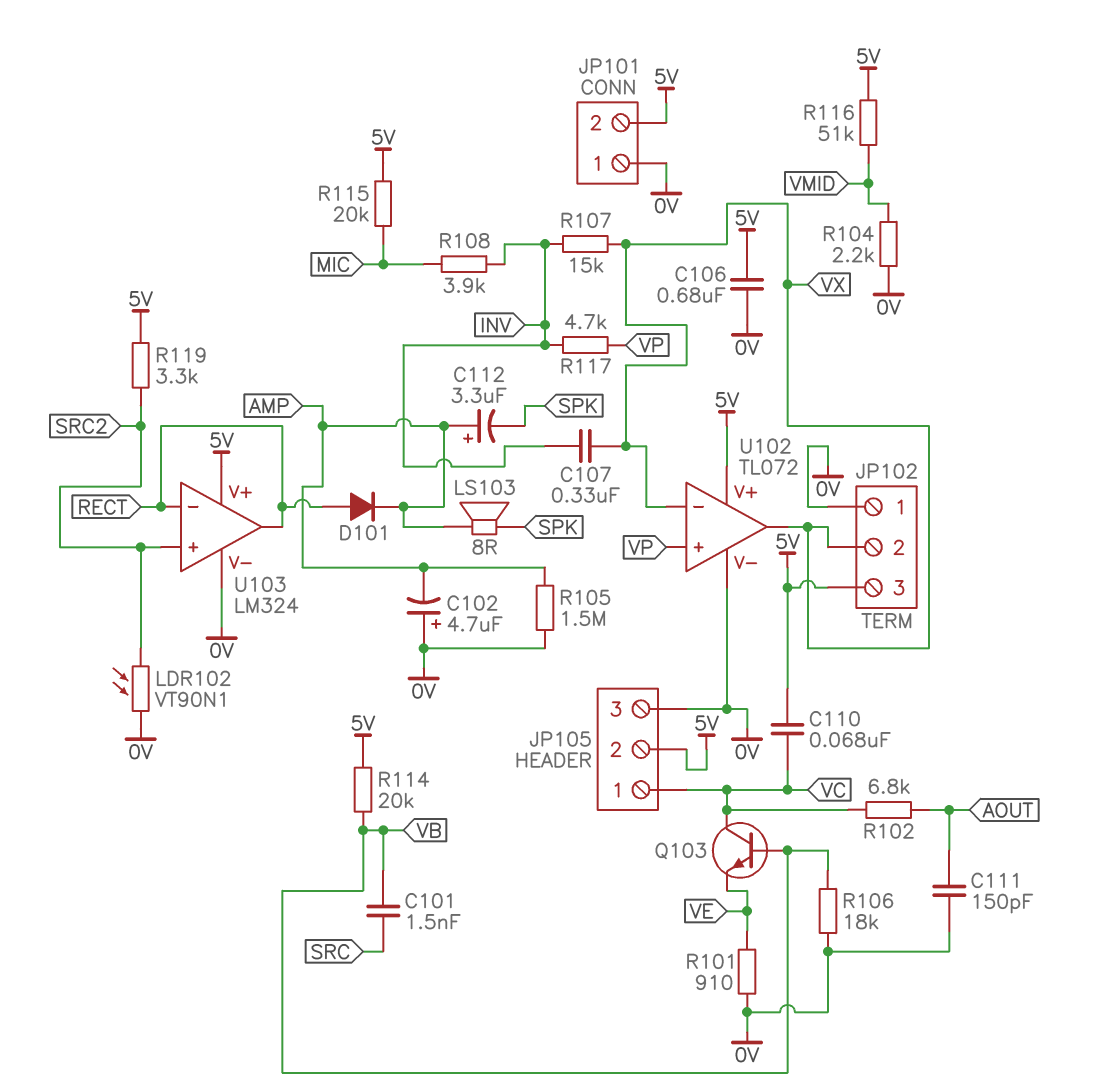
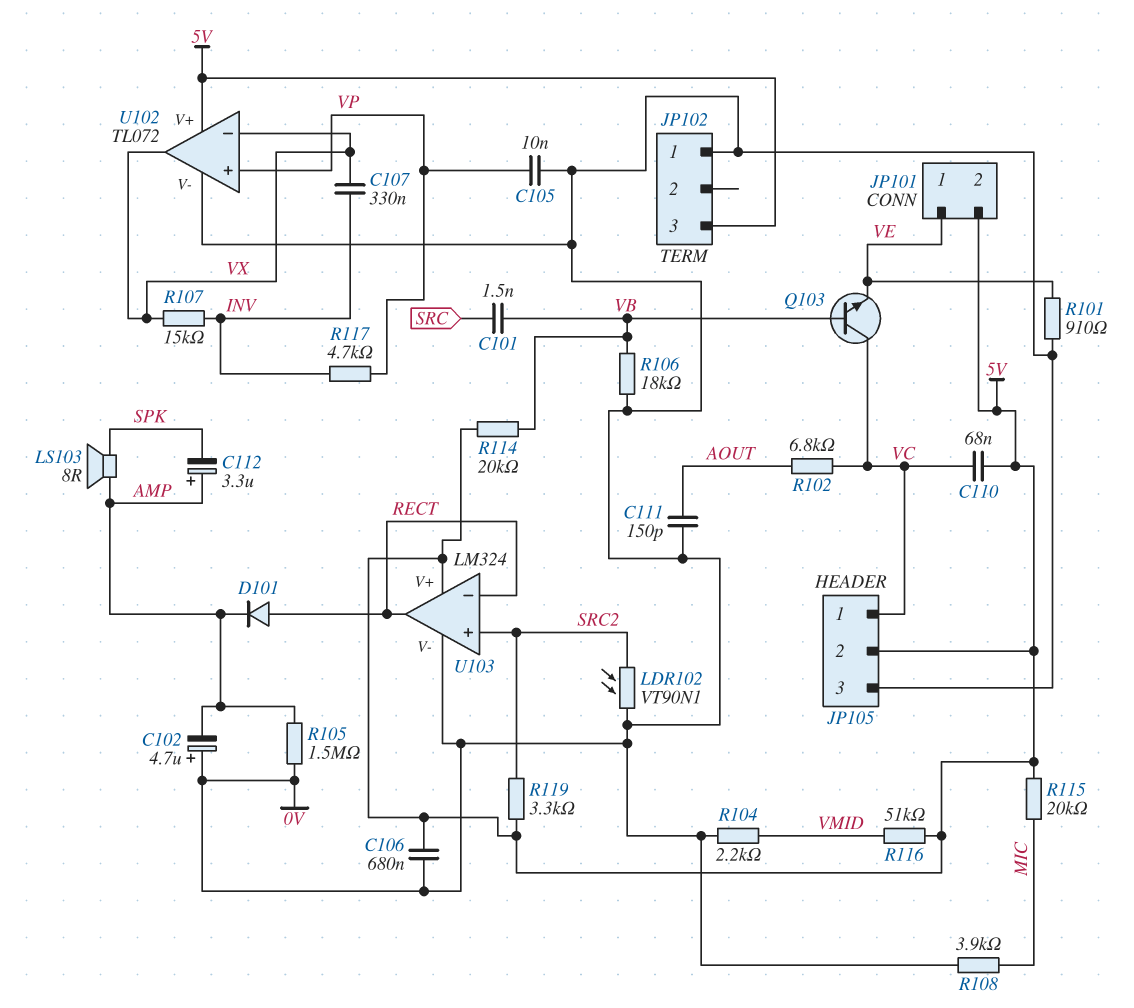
C105: none -> 10nF (0V, VP)
JP101 pin 1: 0V -> VE
JP102 pin 2: VX -> none
R108: 3.9k (INV, MIC) -> 3.9k (0V, MIC)

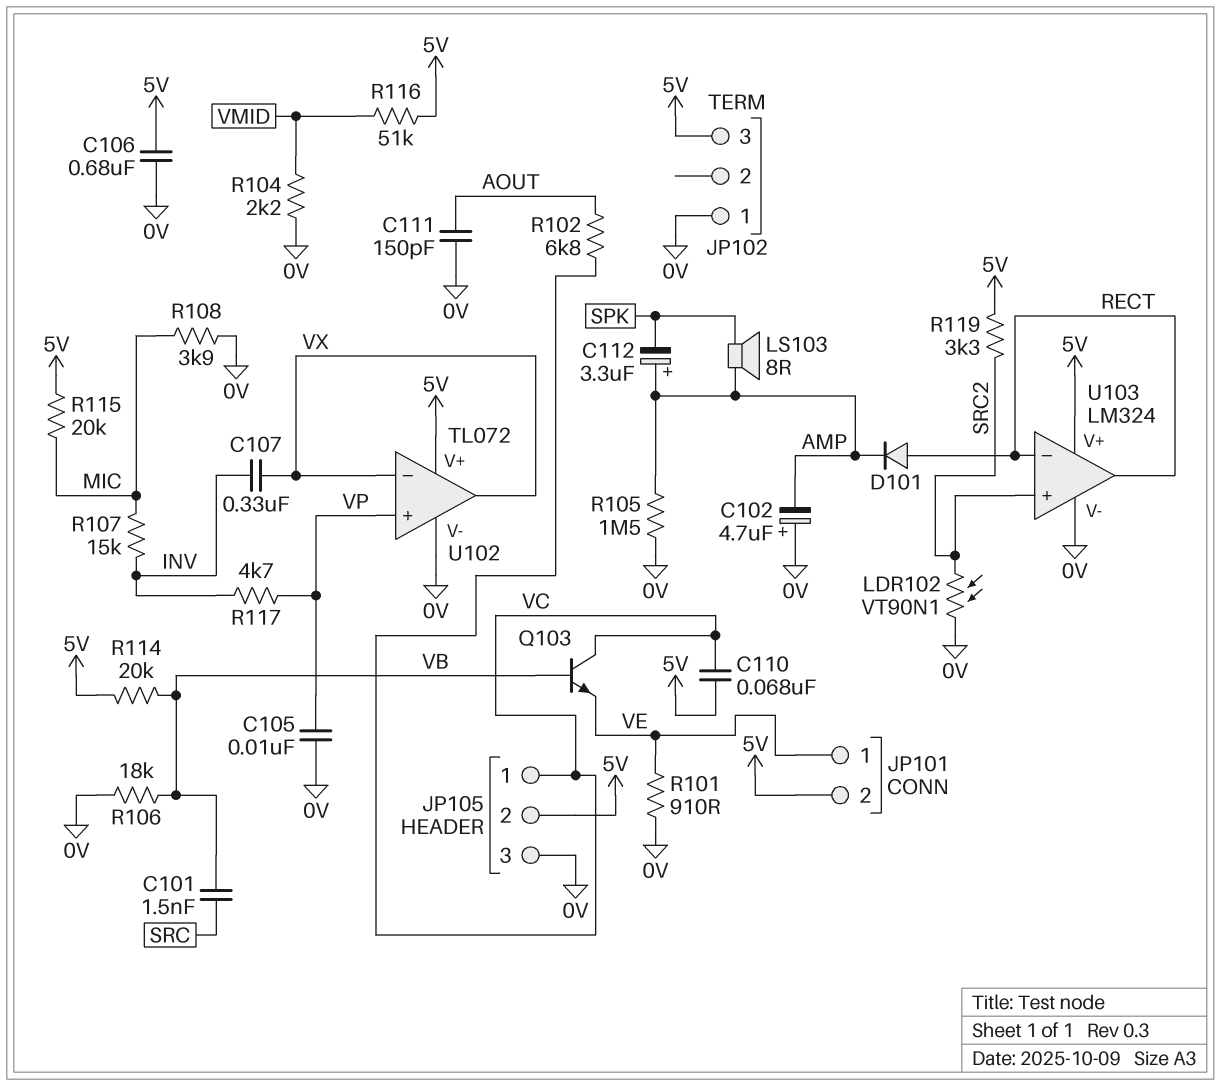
R107: 15k (INV, VX) -> 15k (INV, MIC)

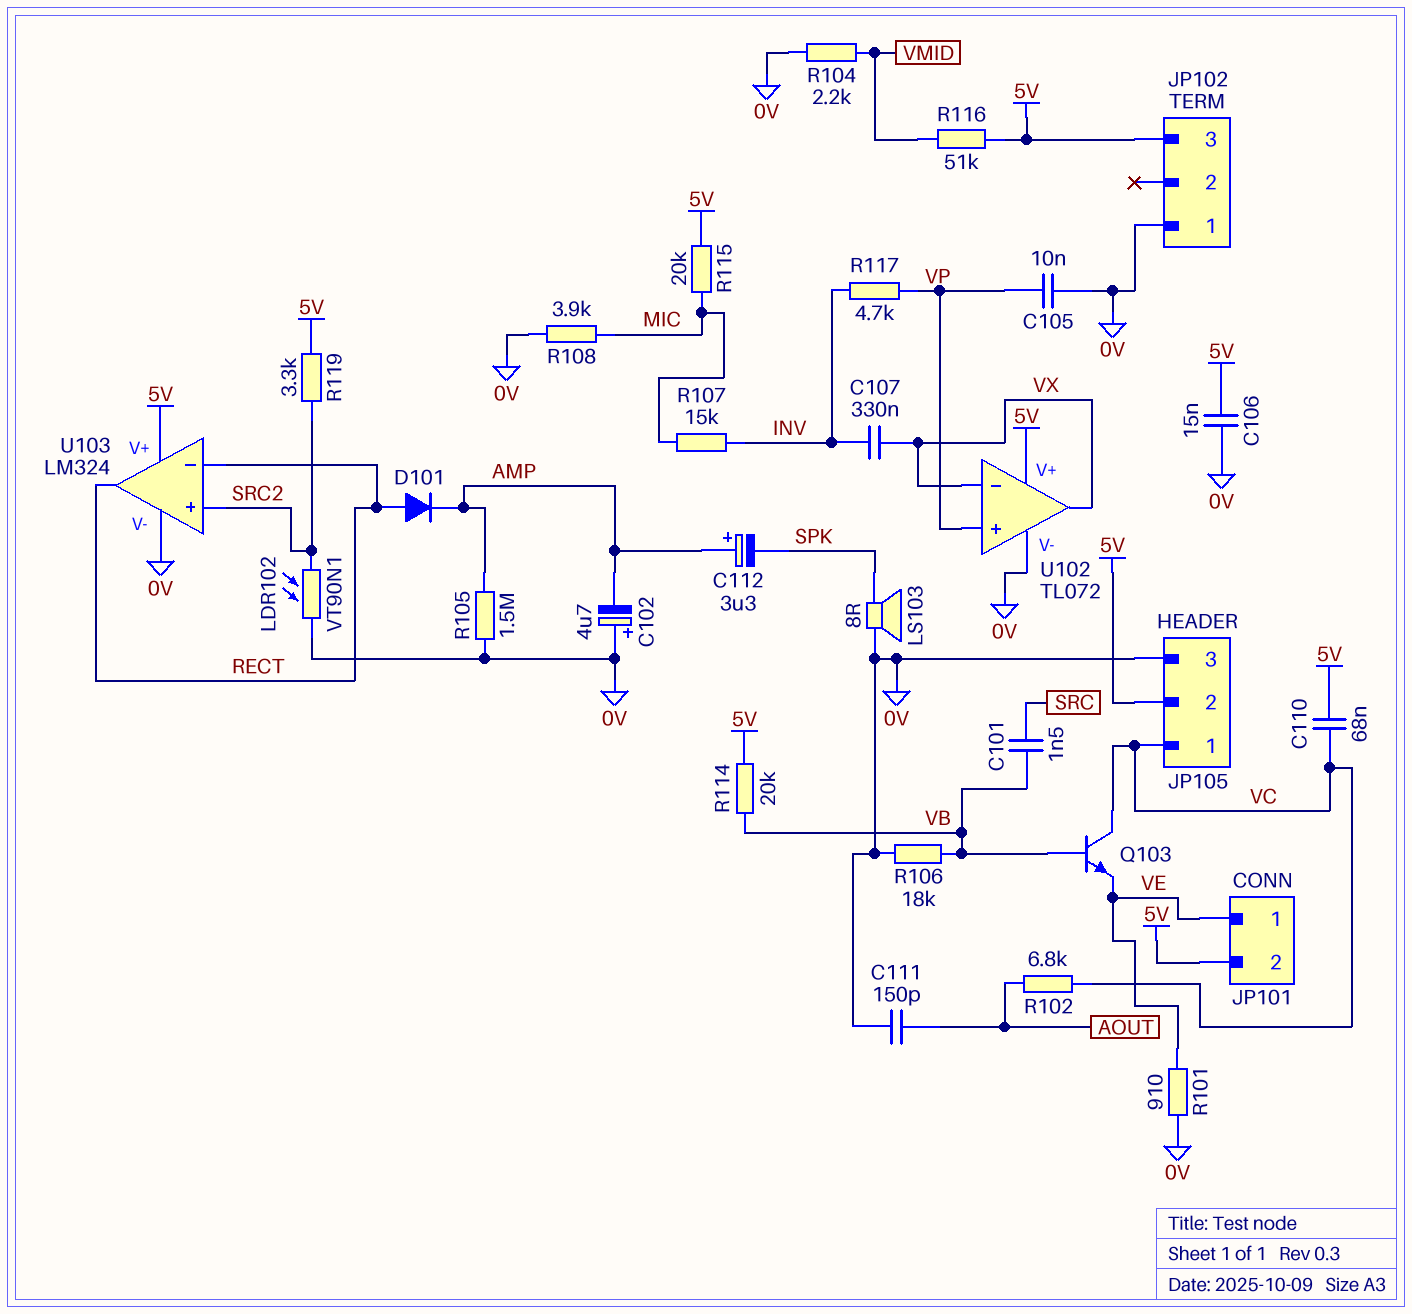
C106: 680nF (0V, 5V) -> 15nF (0V, 5V)
LS103: speaker 8R (AMP, SPK) -> speaker 8R (0V, SPK)

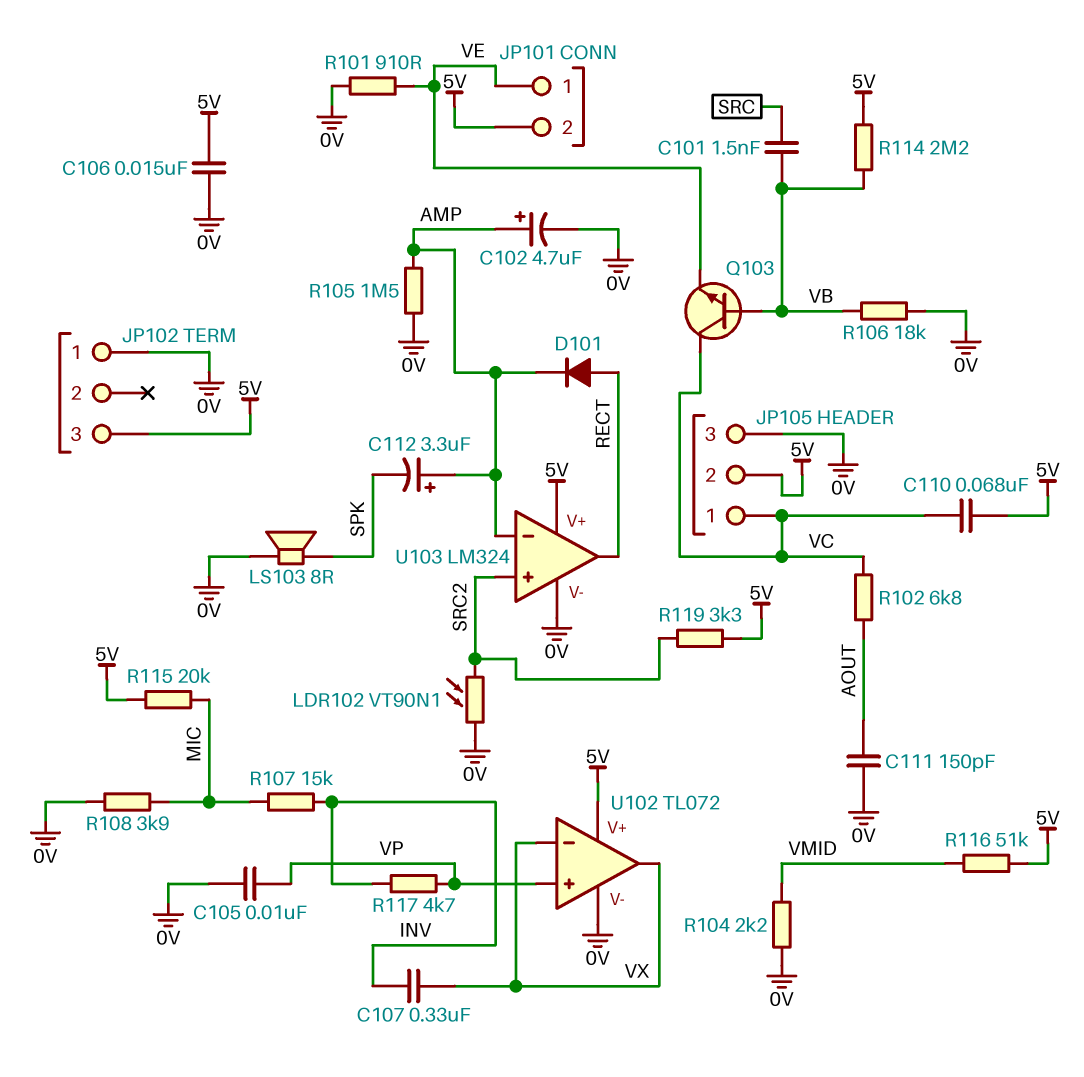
C102: 4.7uF (plus 0V, minus AMP) -> 4.7uF (plus AMP, minus 0V)
R114: 20k (5V, VB) -> 2.2M (5V, VB)
U103 pin in-: RECT -> AMP

